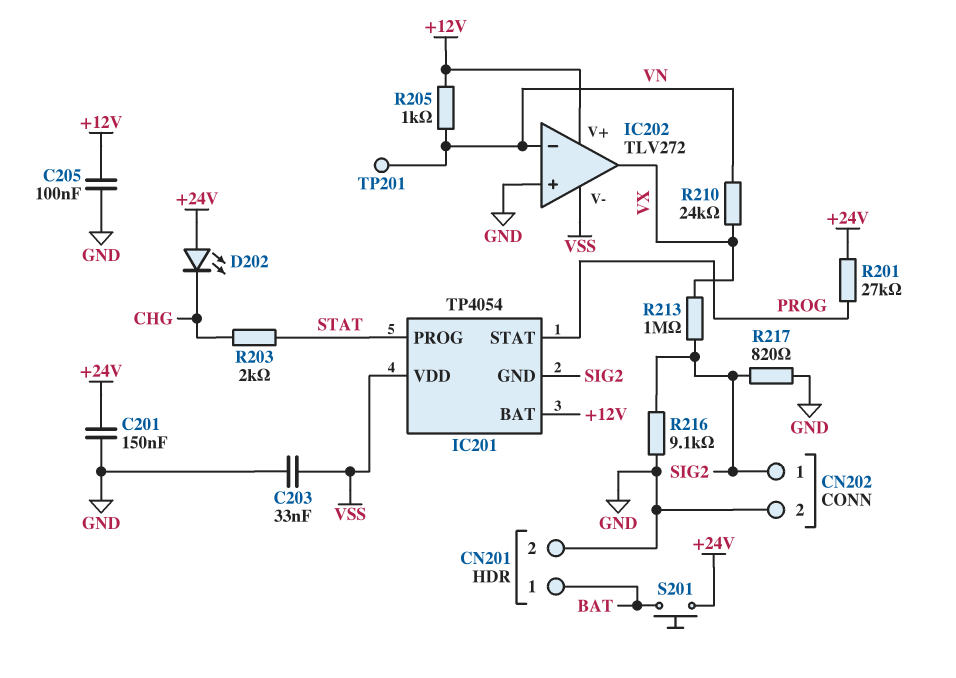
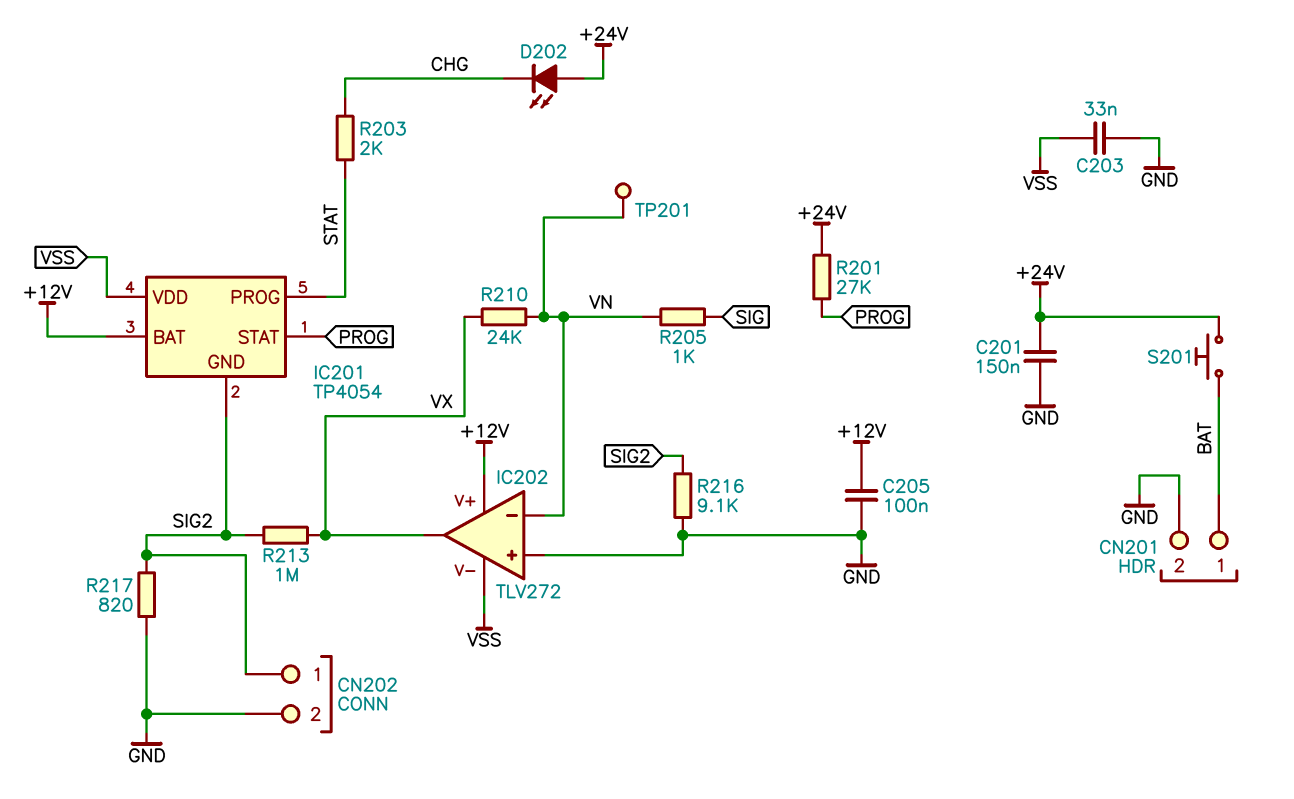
R205: 1k (+12V, VN) -> 1k (SIG, VN)

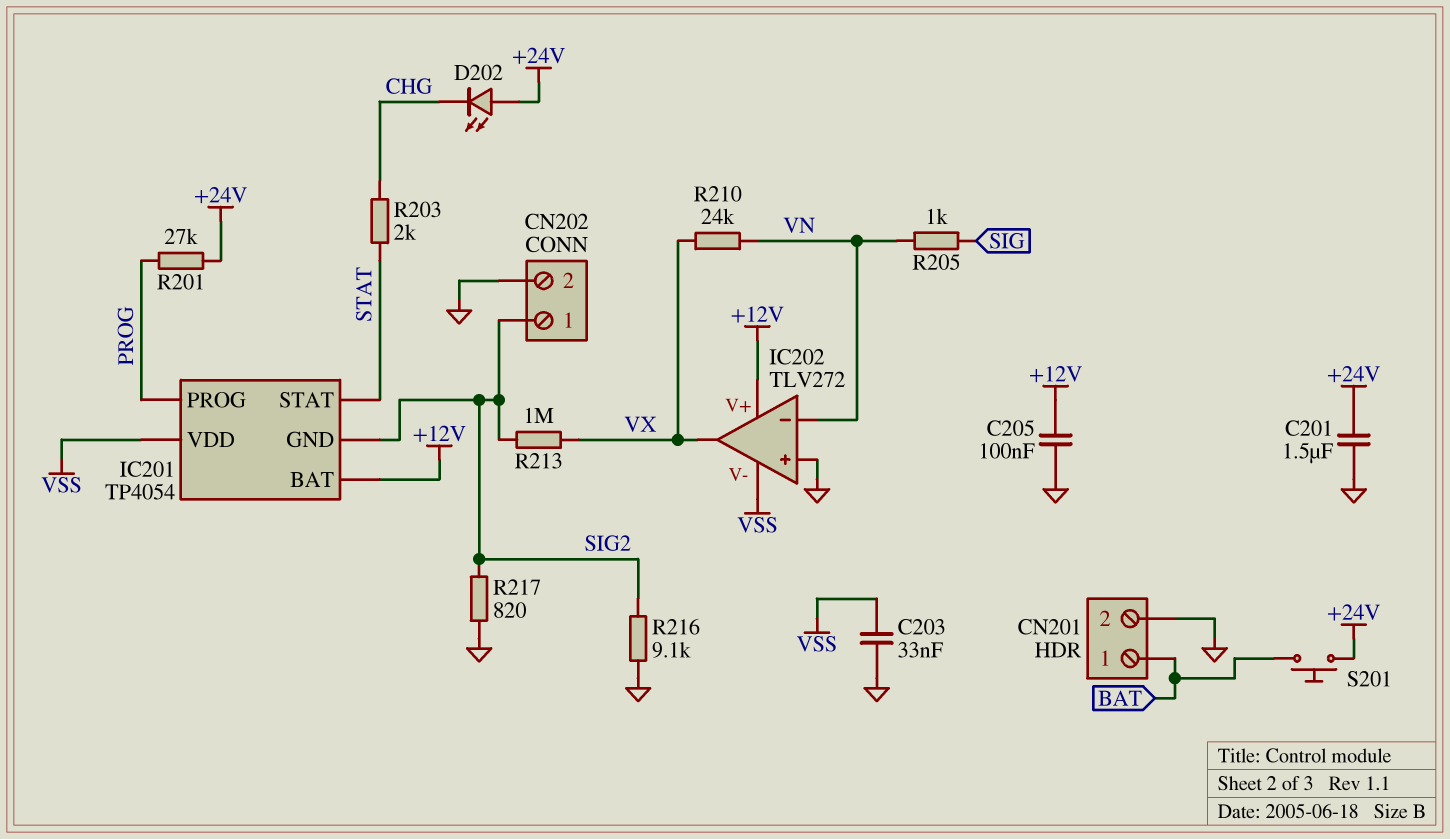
C201: 150nF (+24V, GND) -> 1.5uF (+24V, GND)
IC201 pin PROG: STAT -> PROG
IC201 pin STAT: PROG -> STAT
TP201: test point (VN) -> none

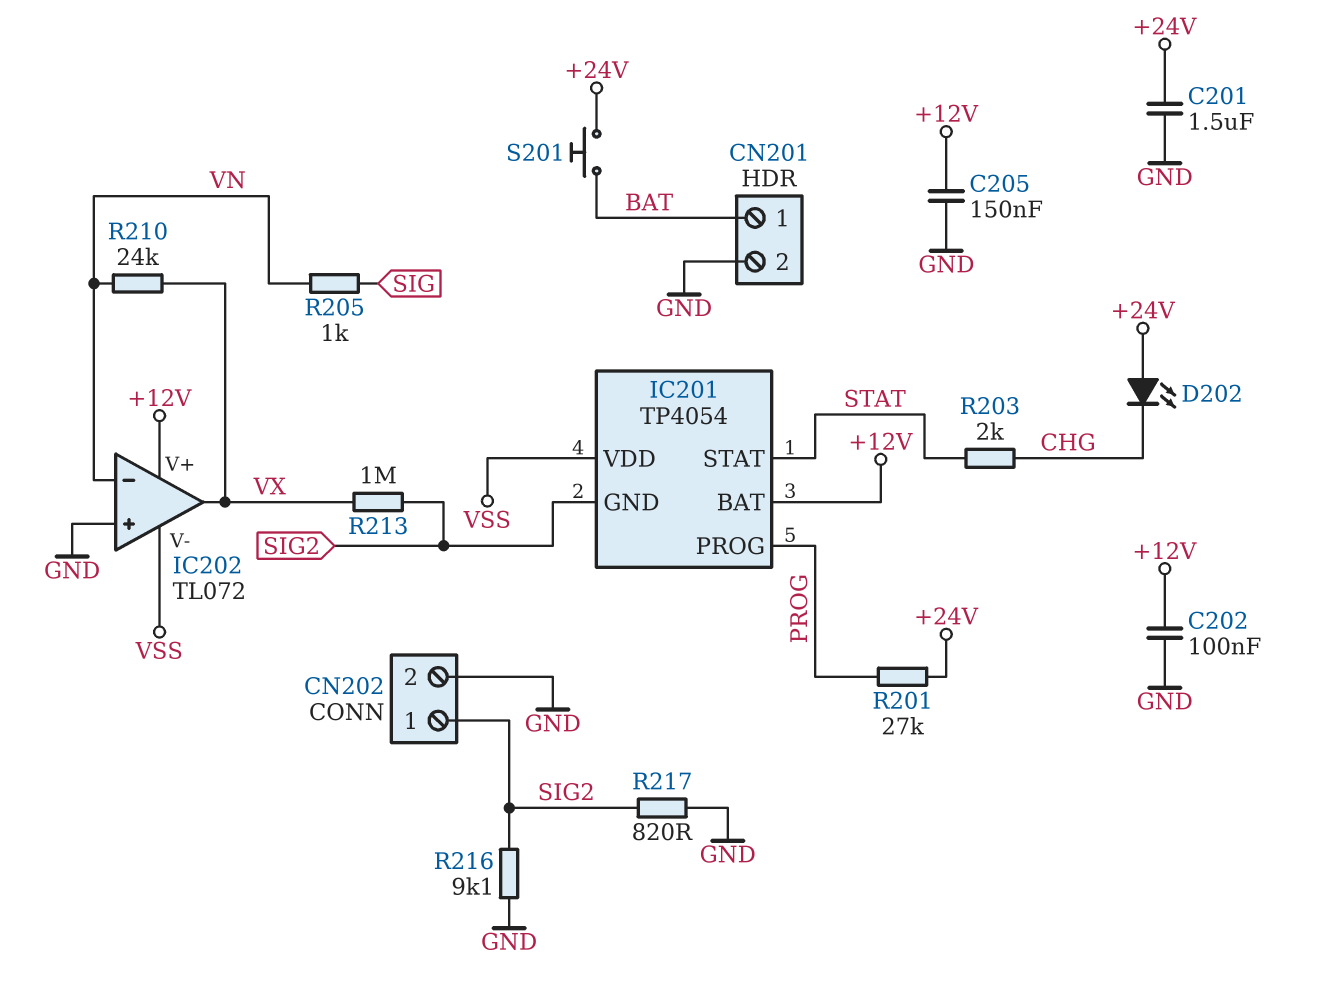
C202: none -> 100nF (+12V, GND)
C203: 33nF (GND, VSS) -> none
C205: 100nF (+12V, GND) -> 150nF (+12V, GND)
IC202: TLV272 -> TL072

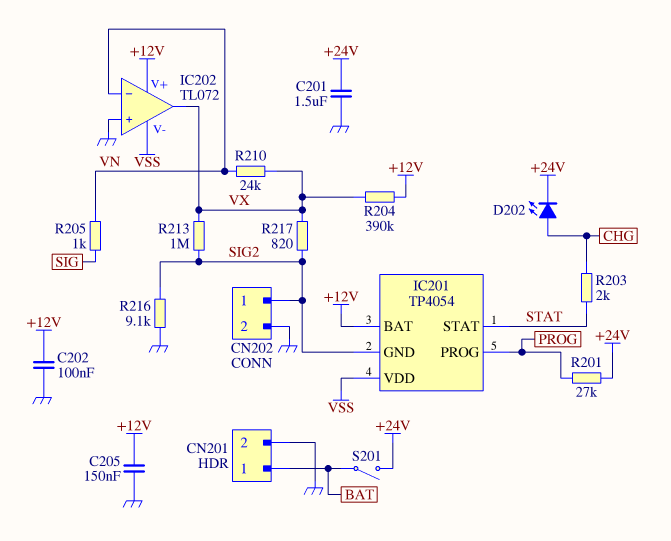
D202: LED (A +24V, K CHG) -> LED (A CHG, K +24V)
R204: none -> 390k (+12V, VX)
R217: 820 (GND, SIG2) -> 820 (SIG2, VX)
S201: button (+24V, BAT) -> switch (+24V, BAT)

